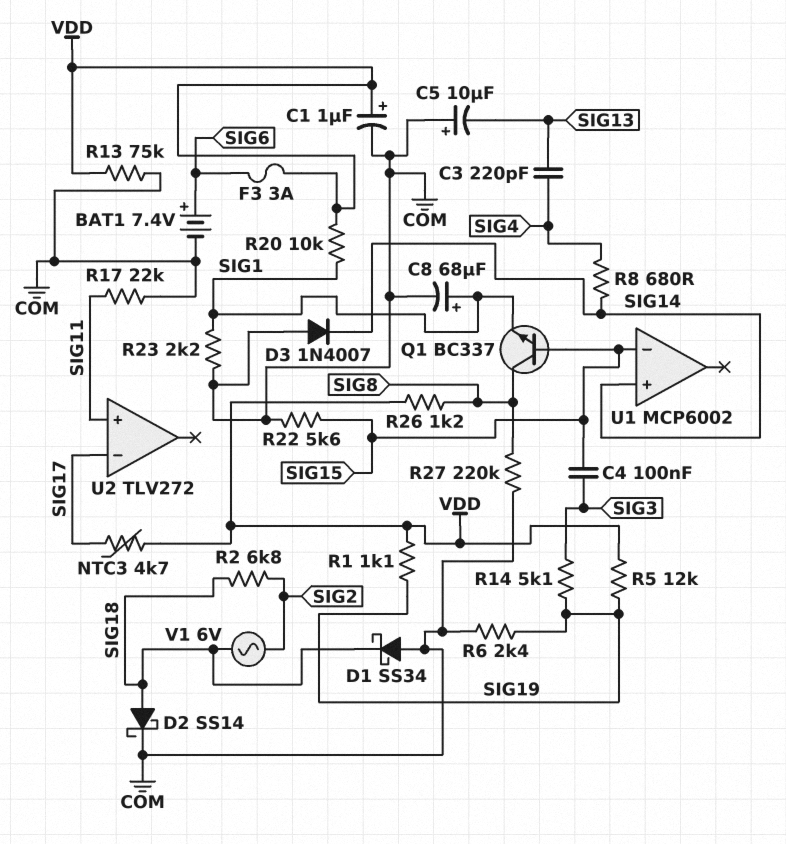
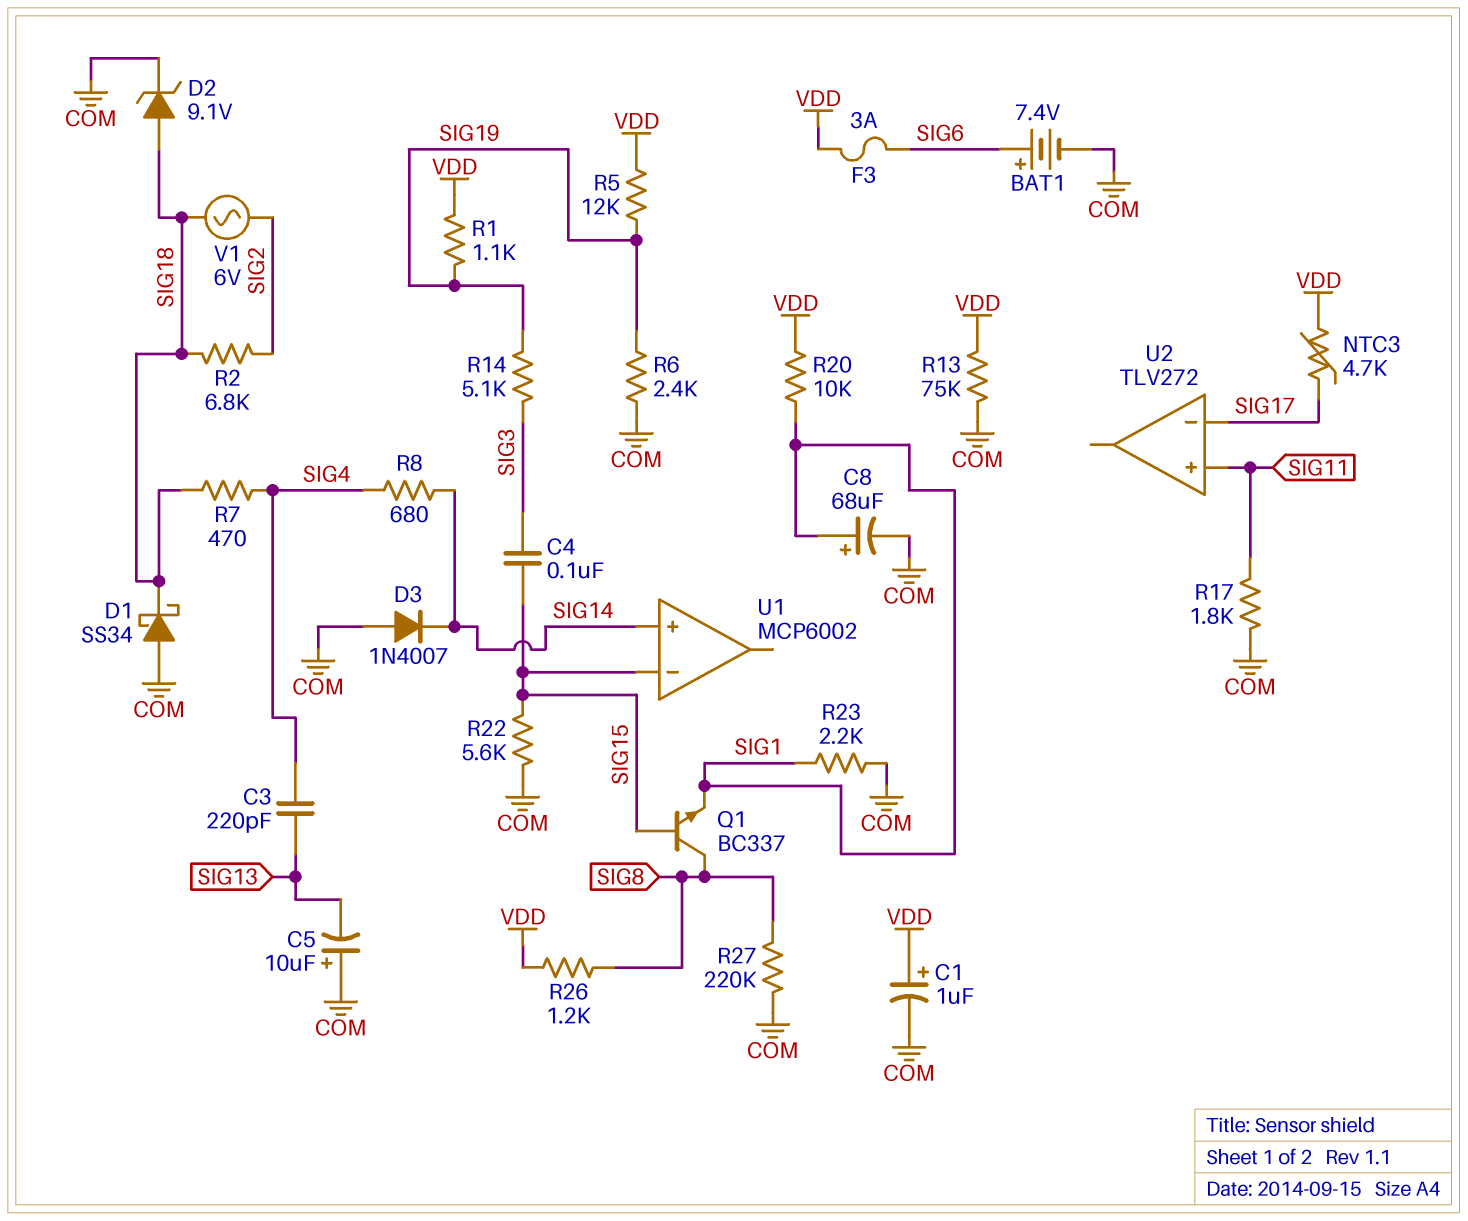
D2: schottky SS14 (A SIG18, K COM) -> zener 9.1V (A SIG18, K COM)
R7: none -> 470 (SIG4, SIG18)
R17: 22k (COM, SIG11) -> 1.8k (COM, SIG11)

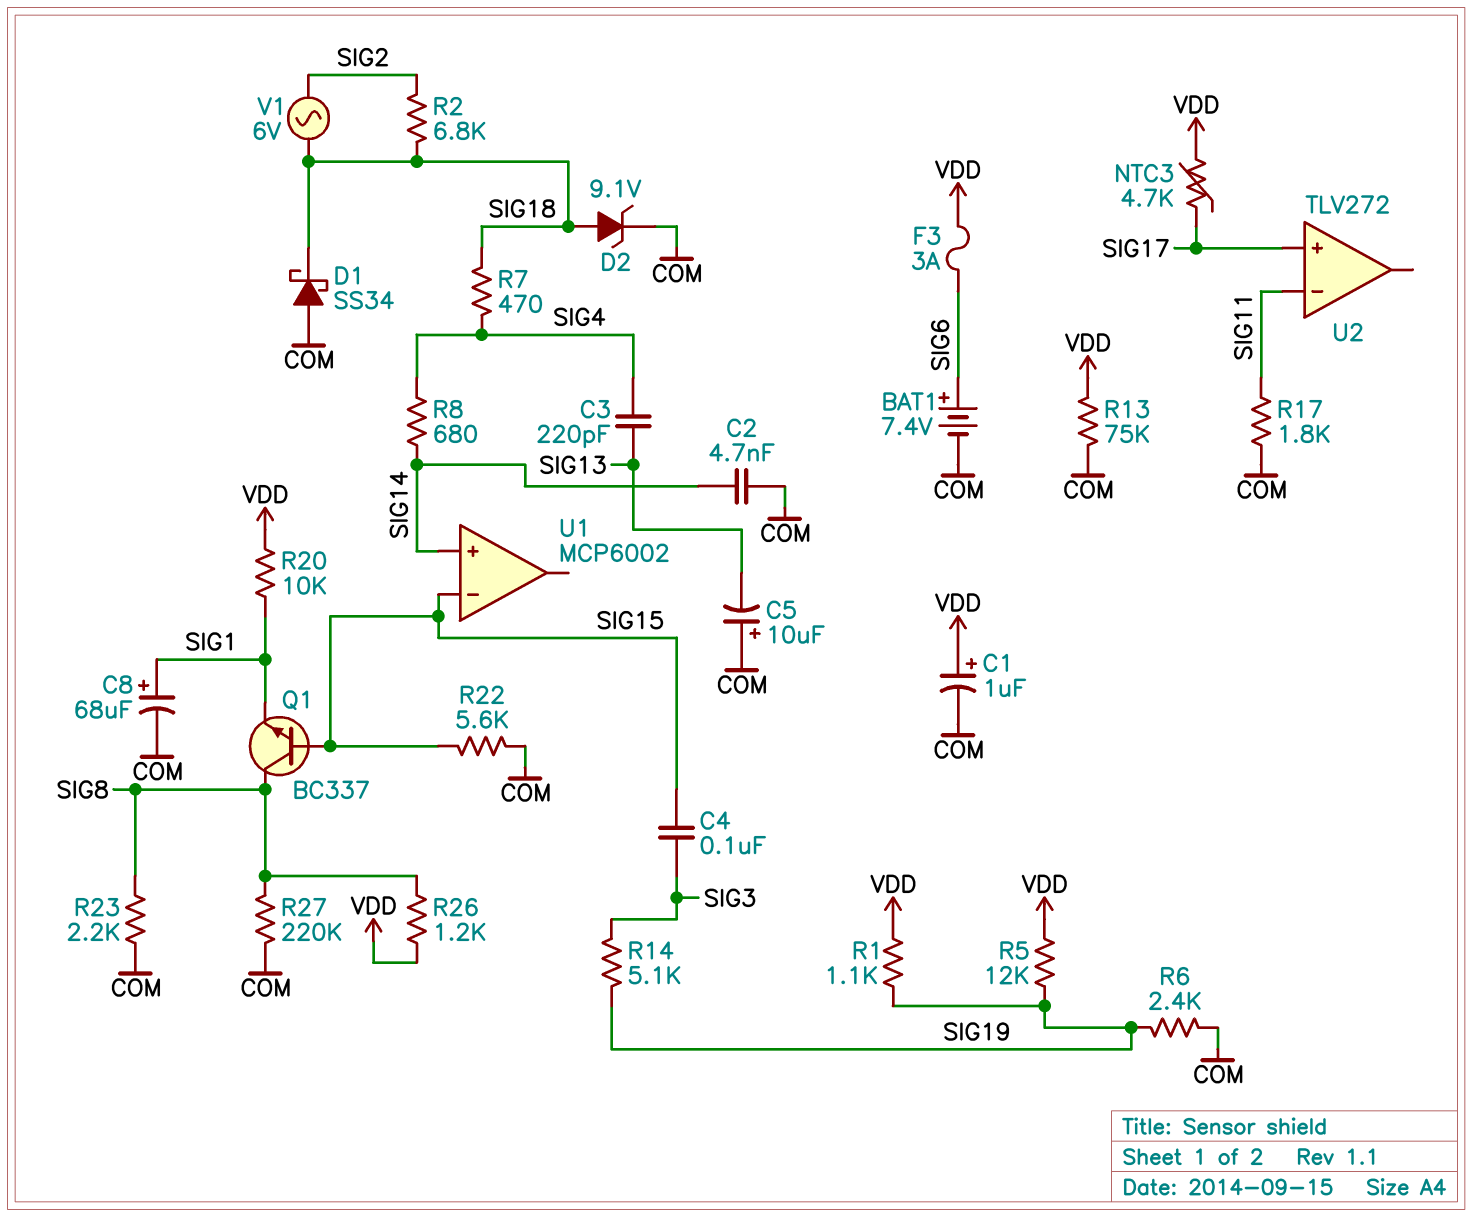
C2: none -> 4.7nF (COM, SIG14)
D3: diode 1N4007 (A COM, K SIG14) -> none
R23: 2.2k (COM, SIG1) -> 2.2k (COM, SIG8)
U2 pin in+: SIG11 -> SIG17
U2 pin in-: SIG17 -> SIG11

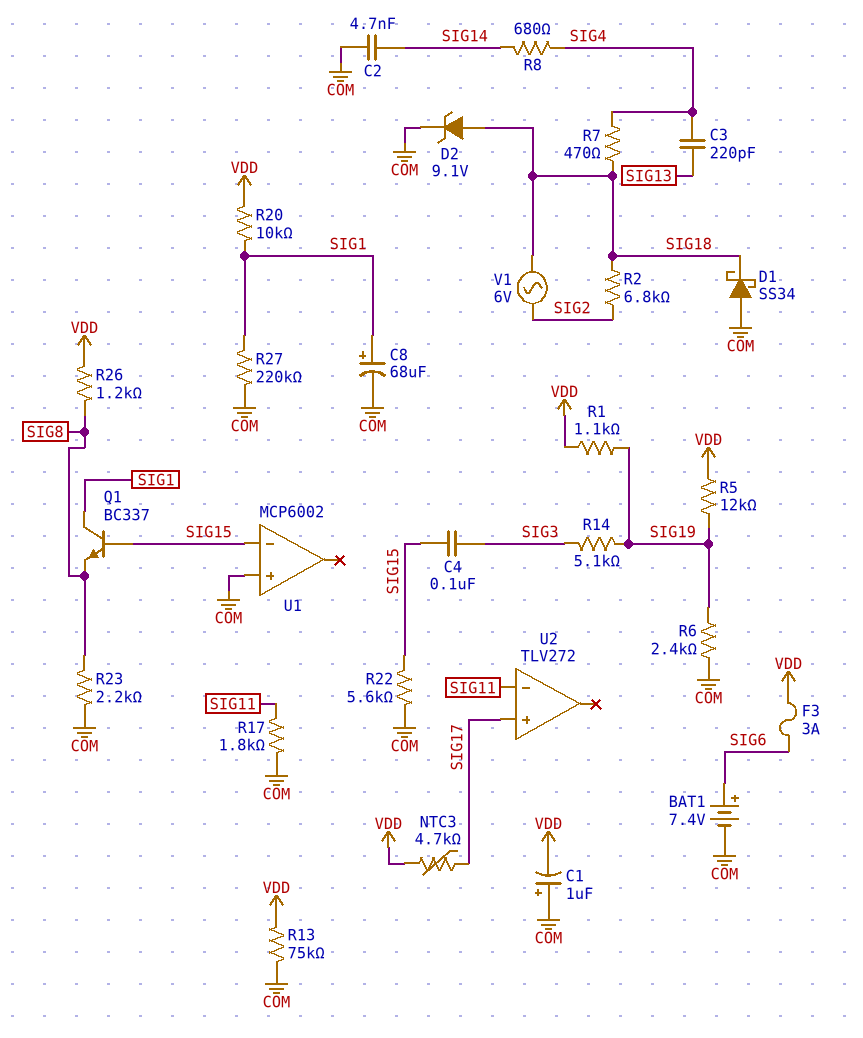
C1: 1uF (plus VDD, minus COM) -> 1uF (plus COM, minus VDD)
C5: 10uF (plus COM, minus SIG13) -> none
Q1: NPN BC337 (B SIG15, C SIG8, E SIG1) -> NPN BC337 (B SIG15, C SIG1, E SIG8)
R27: 220k (COM, SIG8) -> 220k (COM, SIG1)
U1 pin in+: SIG14 -> COM

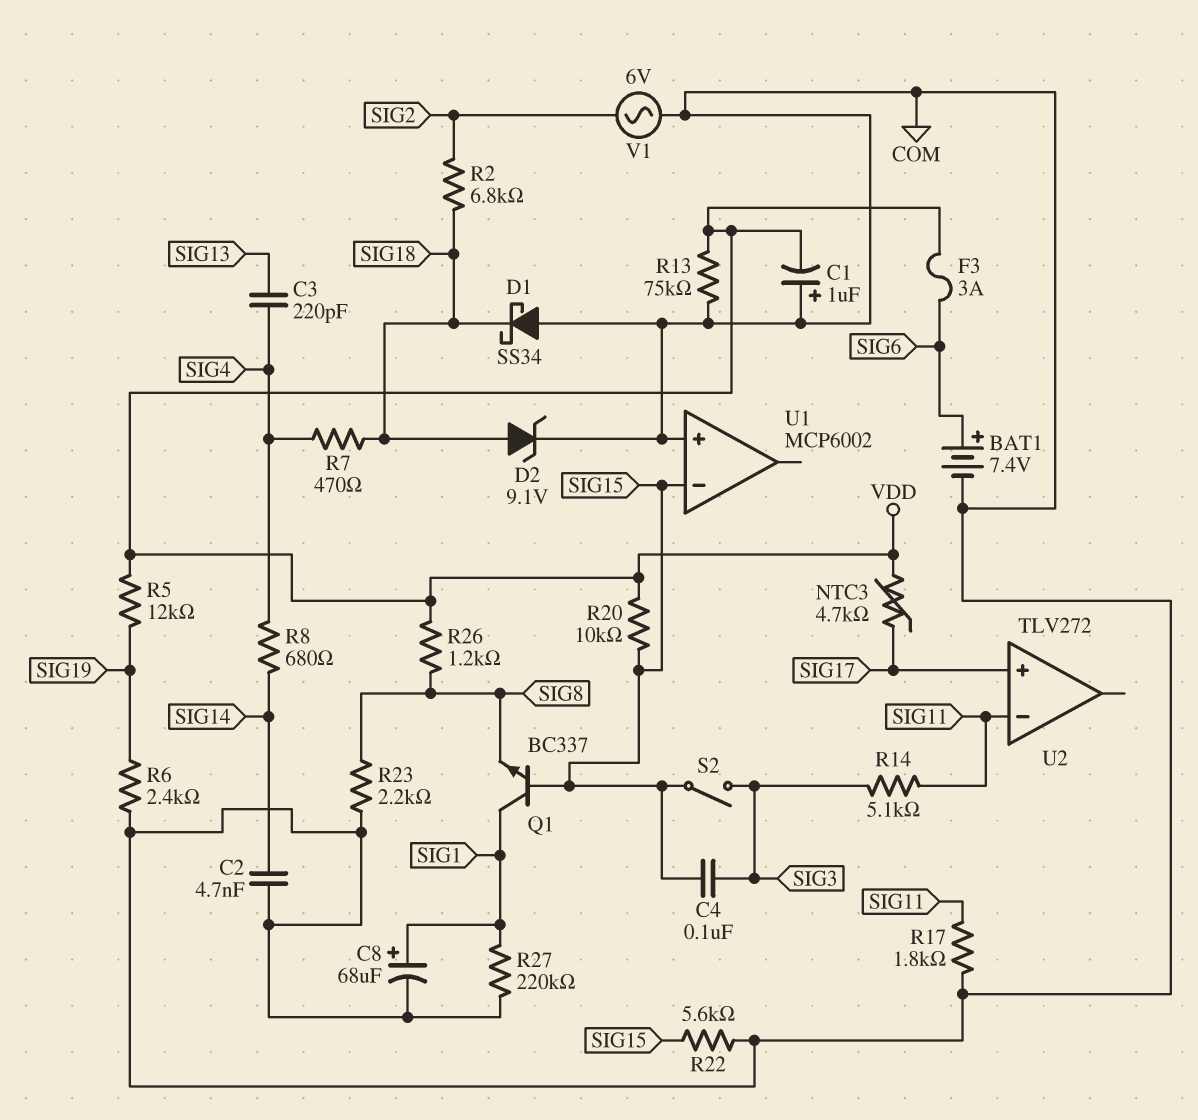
R1: 1.1k (SIG19, VDD) -> none
R14: 5.1k (SIG3, SIG19) -> 5.1k (SIG3, SIG11)
R20: 10k (SIG1, VDD) -> 10k (SIG15, VDD)
S2: none -> switch (SIG3, SIG15)
V1: AC 6V (SIG2, SIG18) -> AC 6V (COM, SIG2)

